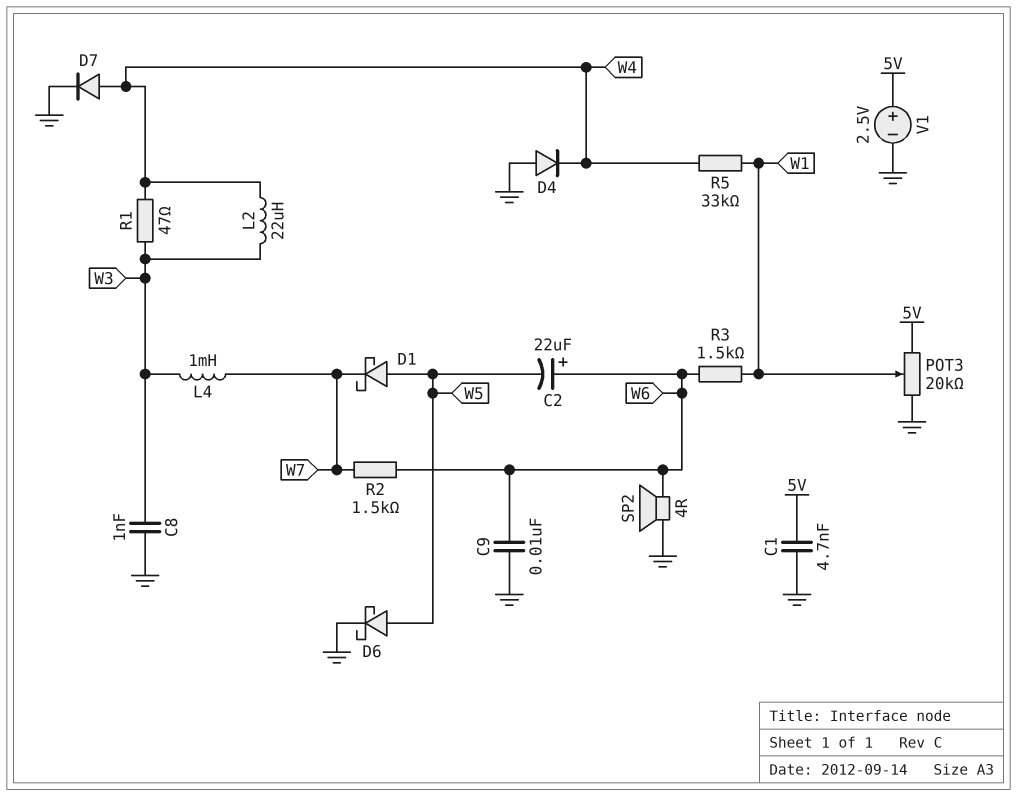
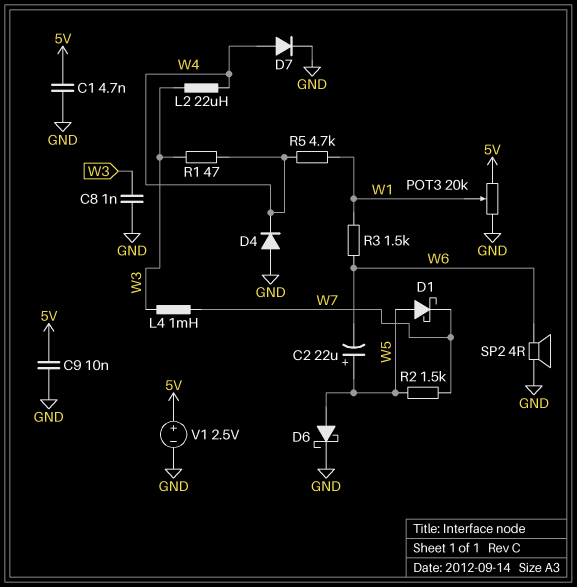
C2: 22uF (plus W6, minus W5) -> 22uF (plus W5, minus W6)
C9: 10nF (GND, W6) -> 10nF (5V, GND)
R2: 1.5k (W6, W7) -> 1.5k (W5, W7)
R5: 33k (W1, W4) -> 4.7k (W1, W4)

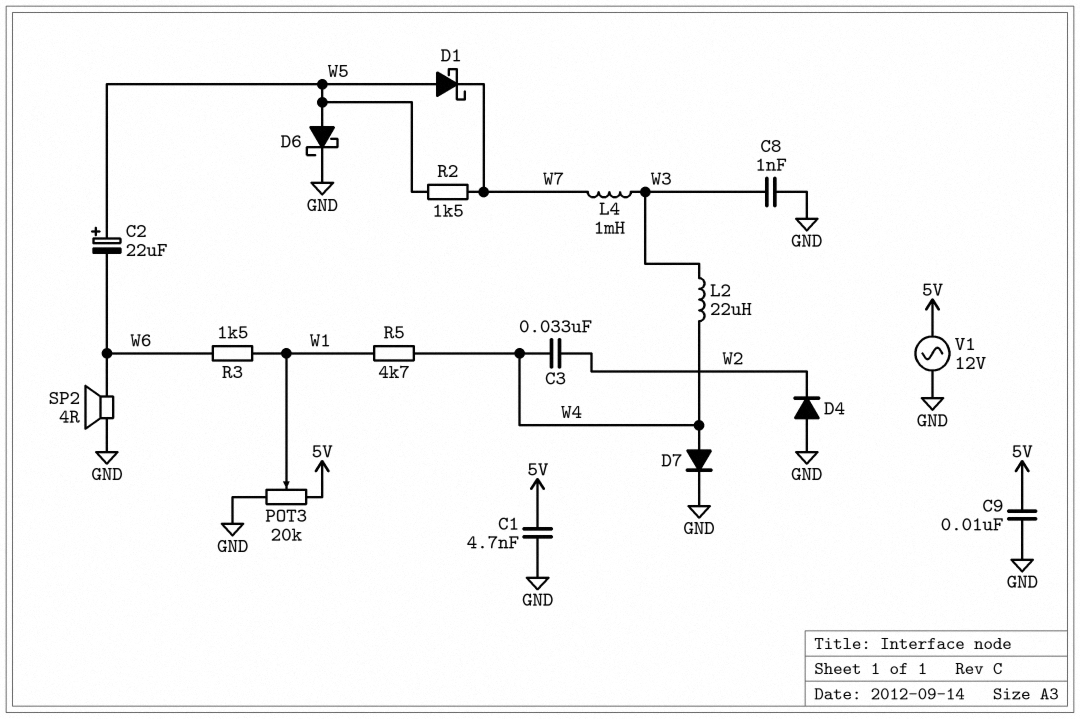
C3: none -> 33nF (W2, W4)
D4: diode (A GND, K W4) -> diode (A GND, K W2)
R1: 47 (W3, W4) -> none
V1: 2.5V (plus 5V, minus GND) -> AC 12V (5V, GND)

